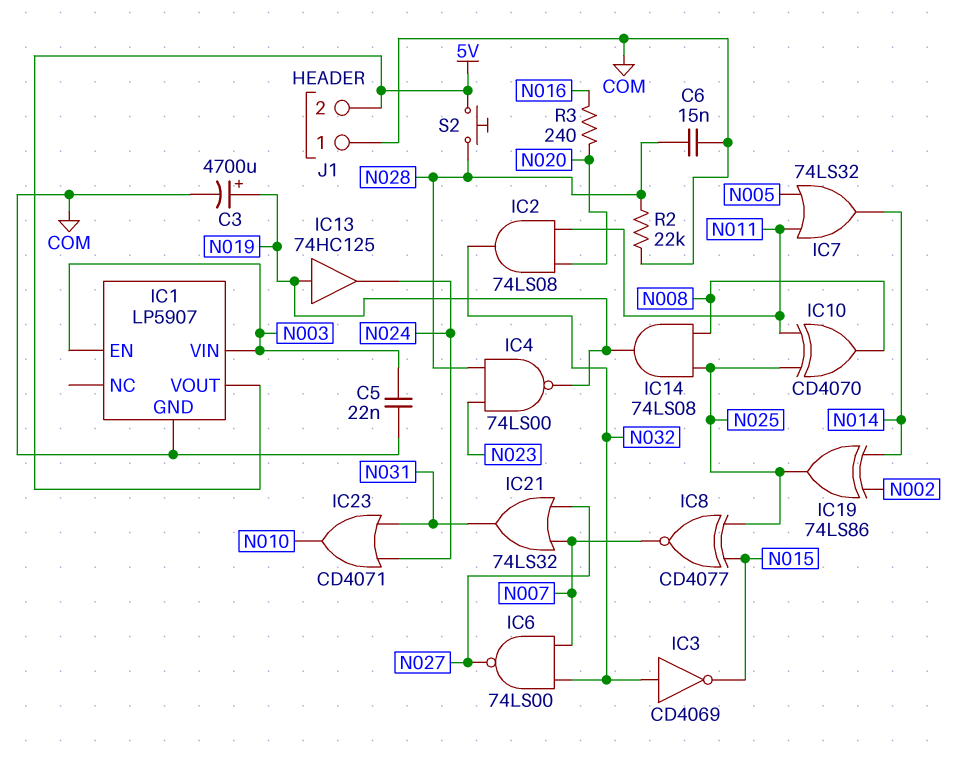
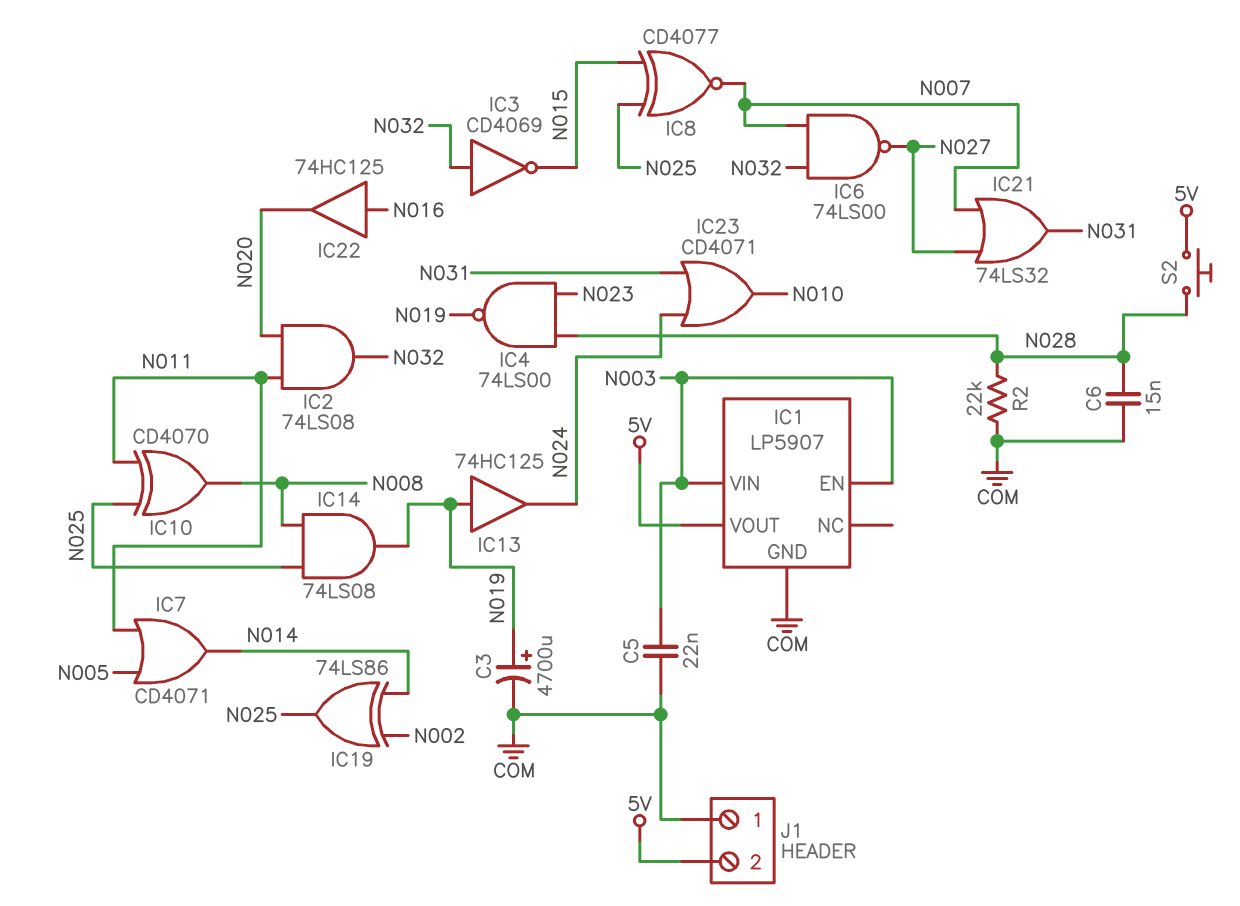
IC7: OR 74LS32 (in N005, in N011, out N014) -> OR CD4071 (in N005, in N011, out N014)
IC22: none -> buffer 74HC125 (in N016, out N020)
R3: 240 (N016, N020) -> none

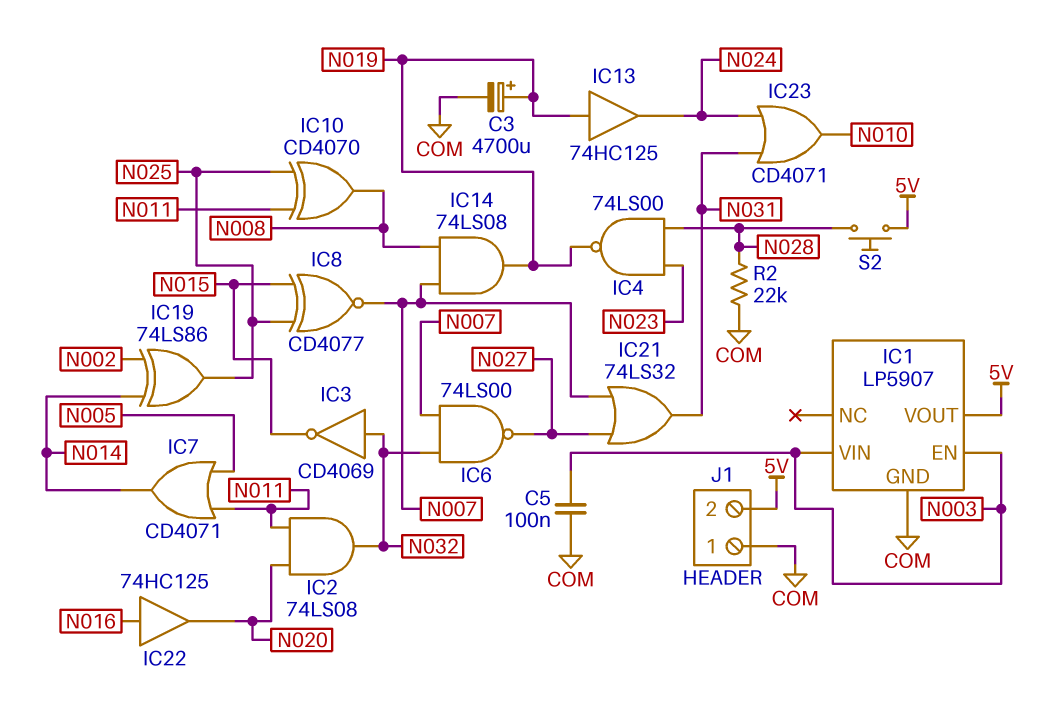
C5: 22nF (COM, N003) -> 100nF (COM, N003)
C6: 15nF (COM, N028) -> none
IC14: AND 74LS08 (in N008, in N025, out N019) -> AND 74LS08 (in N007, in N008, out N019)

